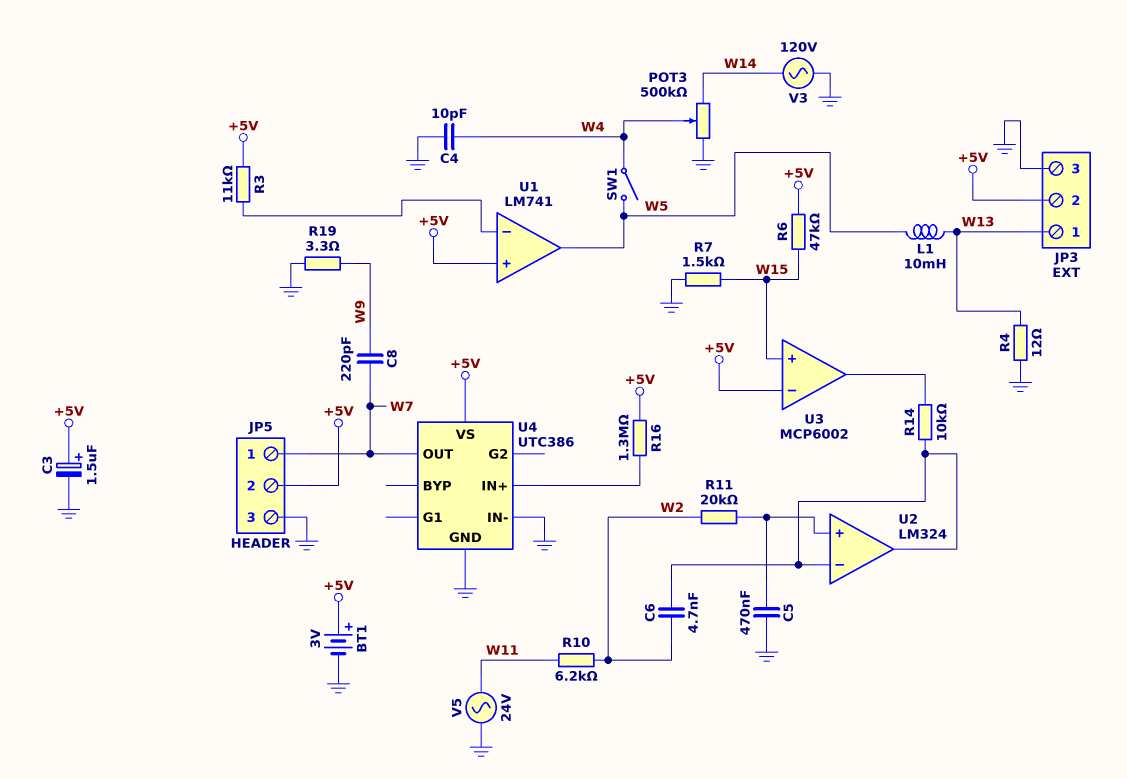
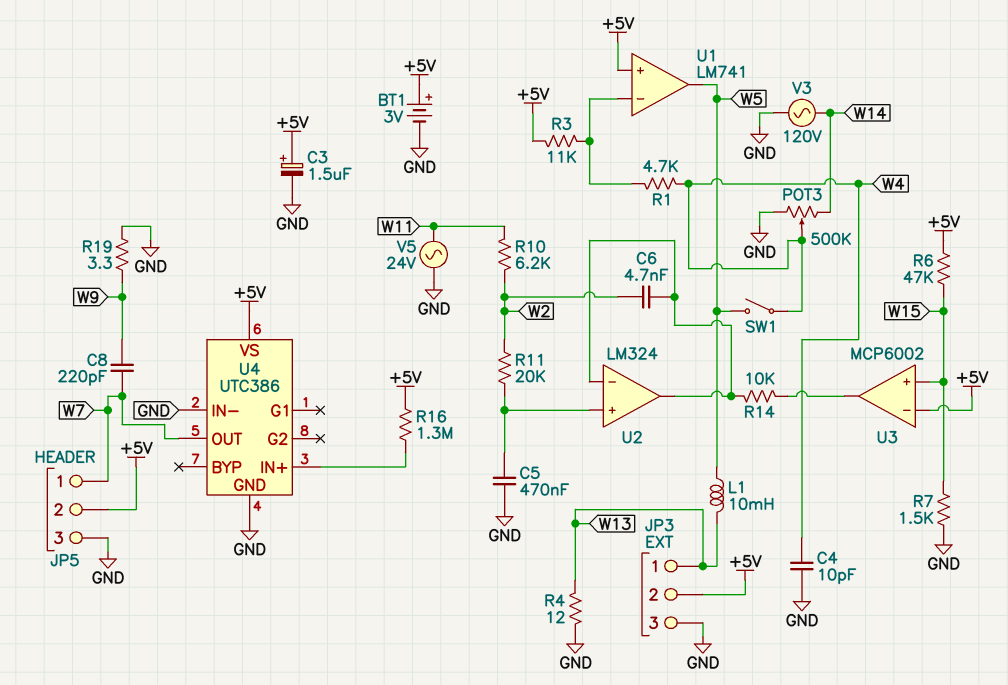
R1: none -> 4.7k (U1/in-, W4)

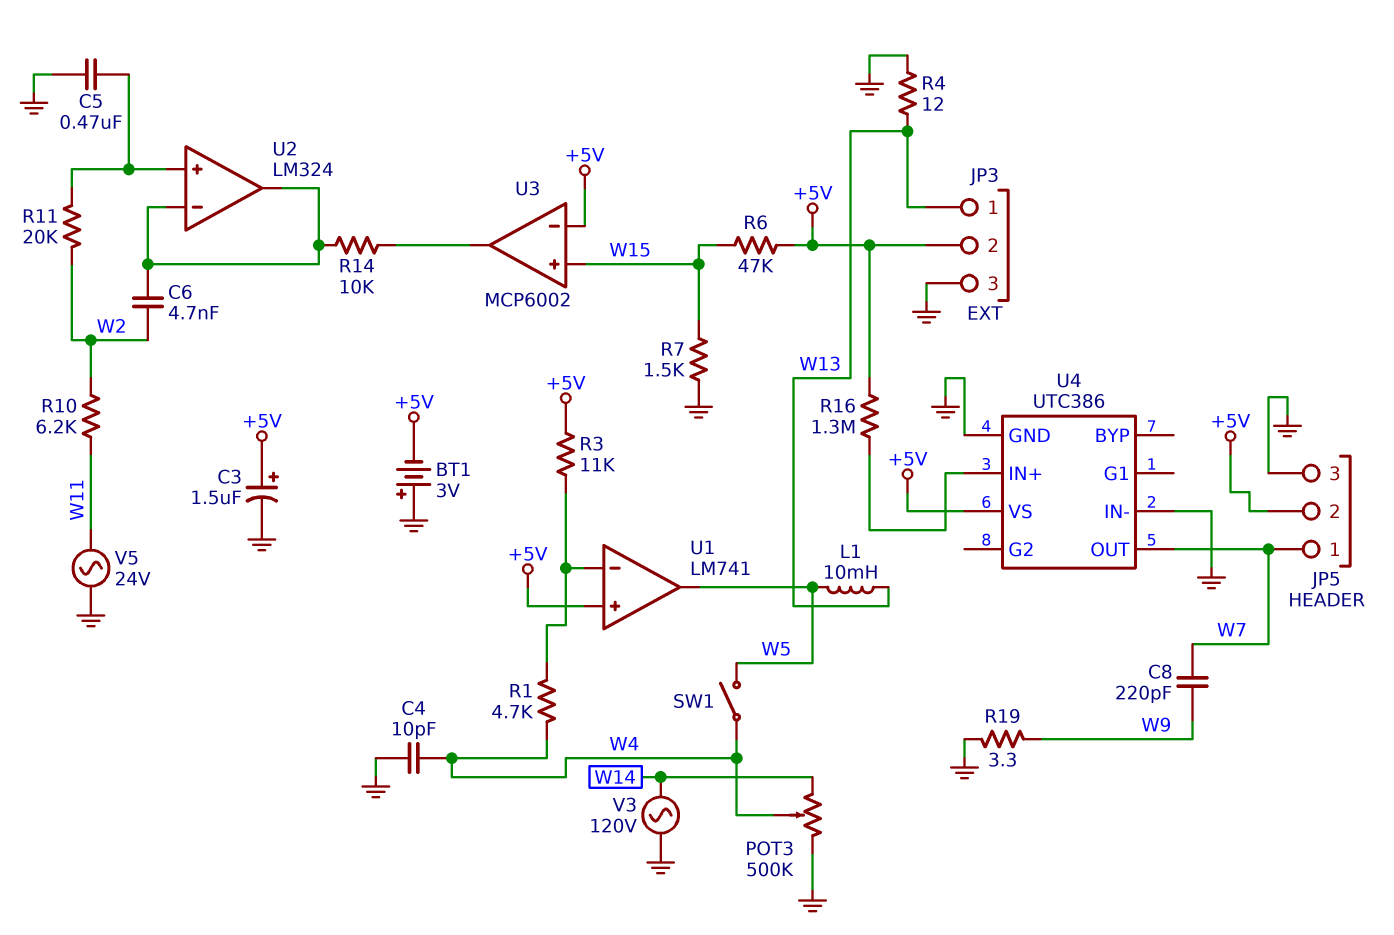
BT1: 3V (plus +5V, minus GND) -> 3V (plus GND, minus +5V)

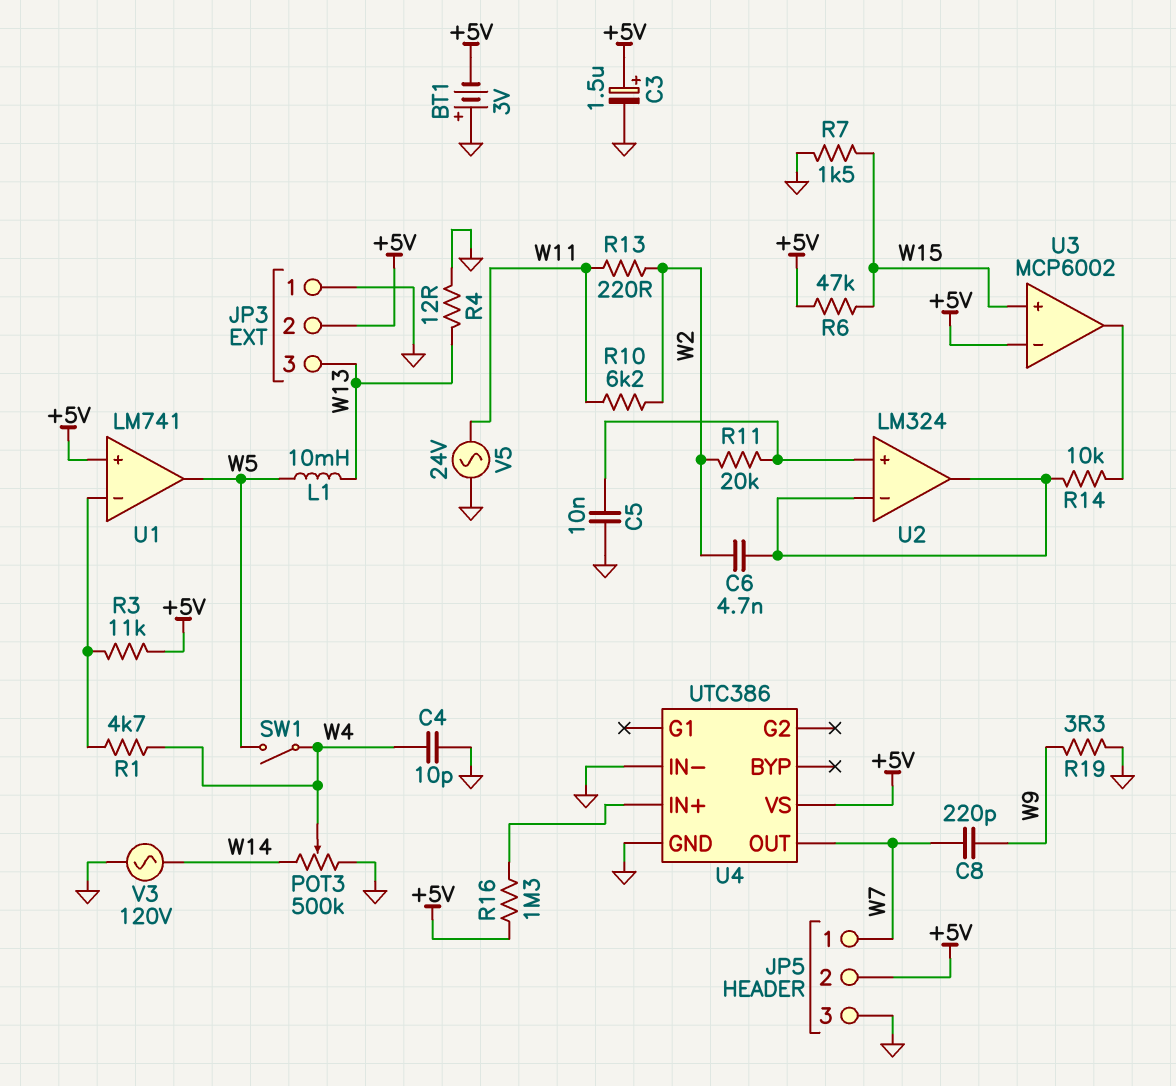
C5: 470nF (GND, U2/in+) -> 10nF (GND, U2/in+)
JP3 pin 1: W13 -> GND
JP3 pin 3: GND -> W13
R13: none -> 220 (W2, W11)

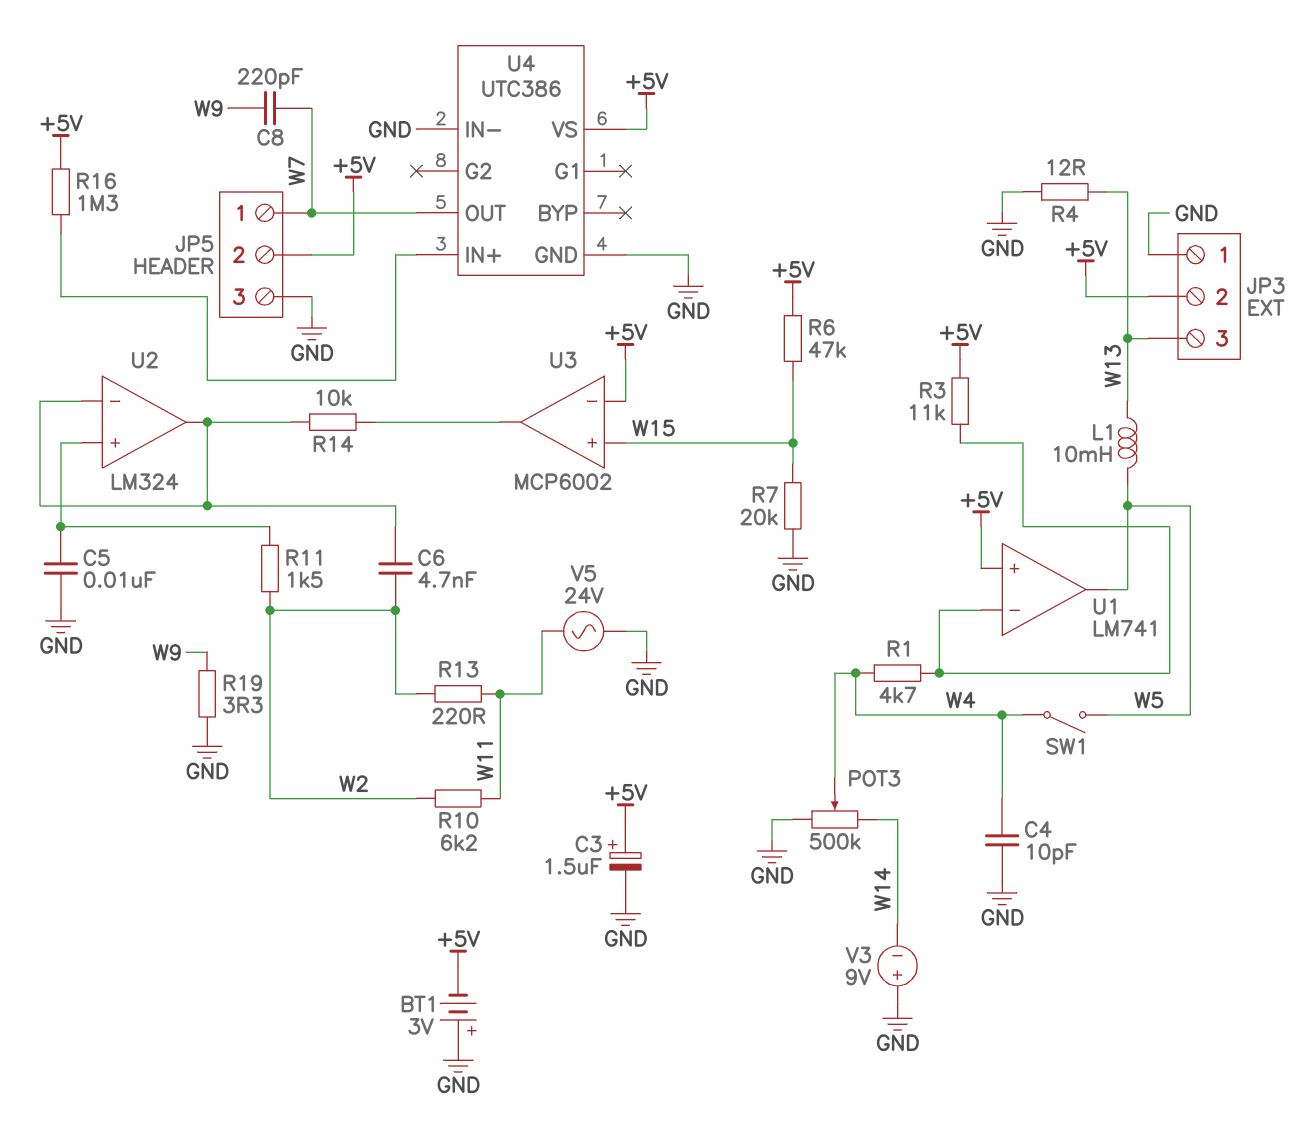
R7: 1.5k (GND, W15) -> 20k (GND, W15)
R11: 20k (U2/in+, W2) -> 1.5k (U2/in+, W2)
V3: AC 120V (GND, W14) -> 9V (plus GND, minus W14)

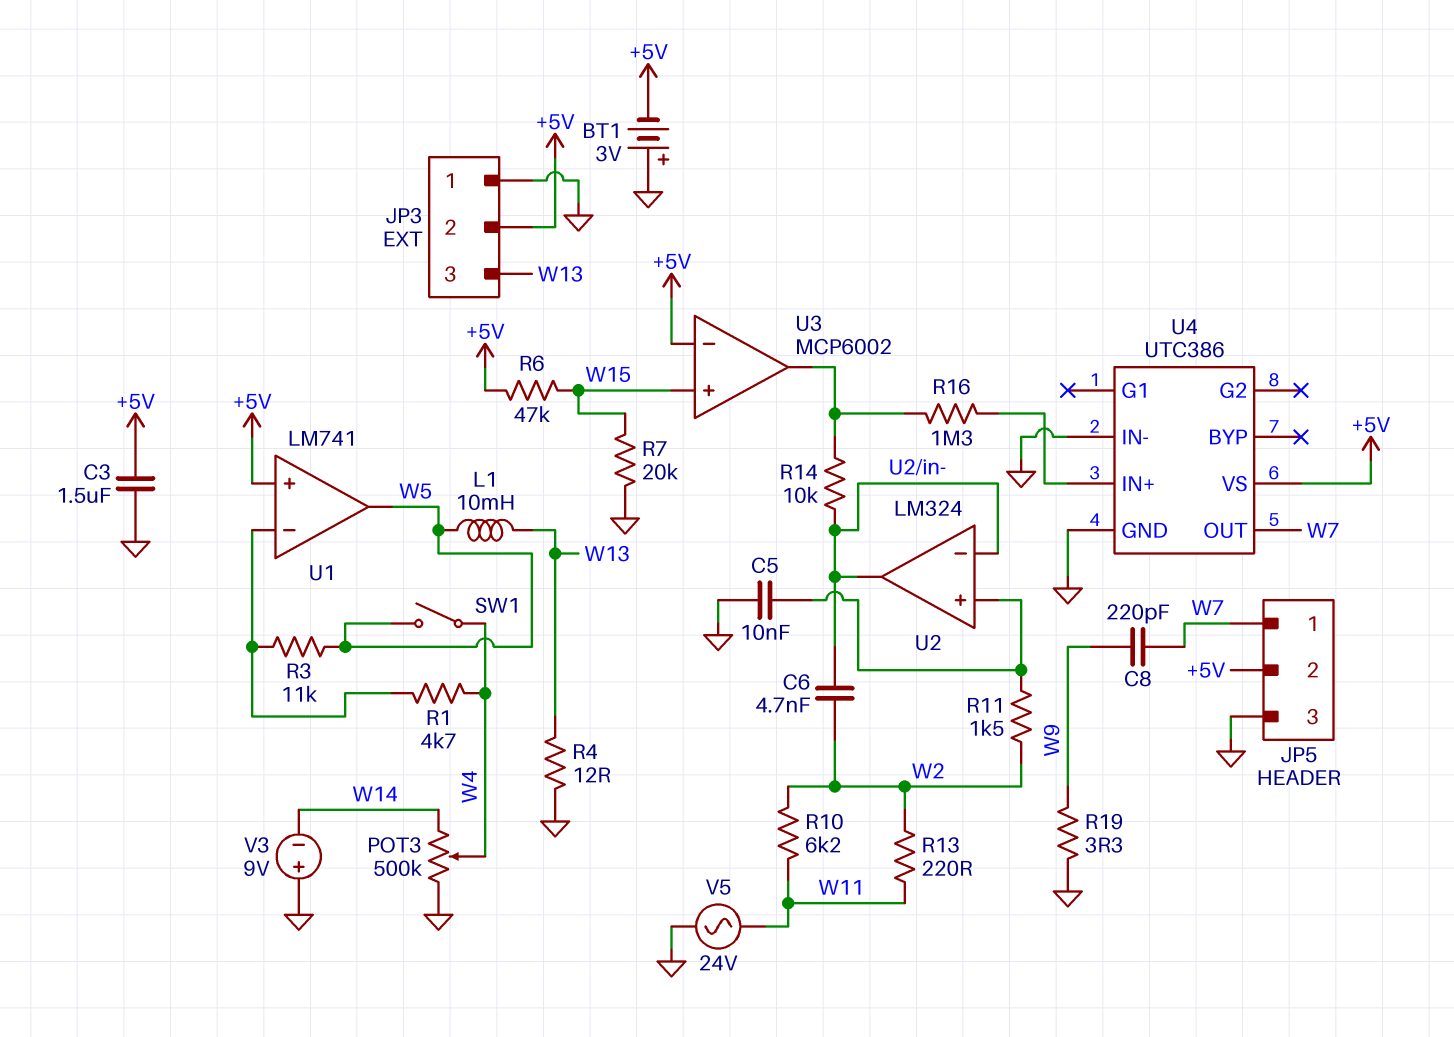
C3: 1.5uF (plus +5V, minus GND) -> 1.5uF (+5V, GND)
C4: 10pF (GND, W4) -> none
R3: 11k (+5V, U1/in-) -> 11k (U1/in-, W5)
R16: 1.3M (+5V, U4/IN+) -> 1.3M (U3/out, U4/IN+)

